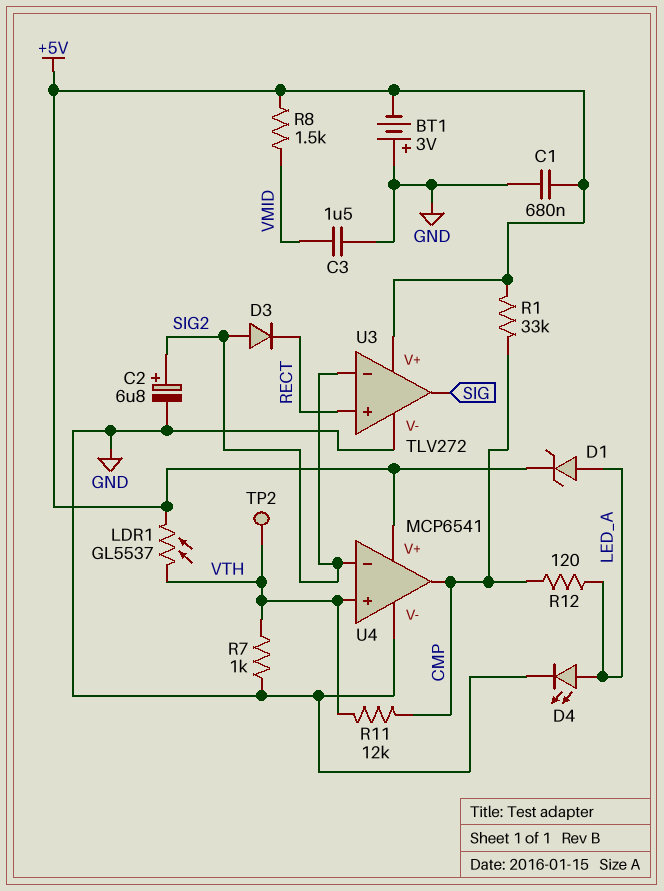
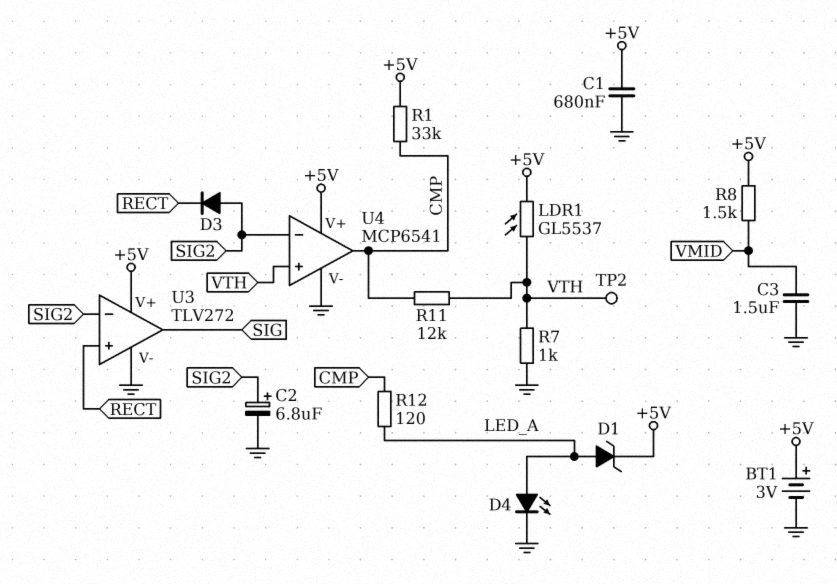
BT1: 3V (plus GND, minus +5V) -> 3V (plus +5V, minus GND)

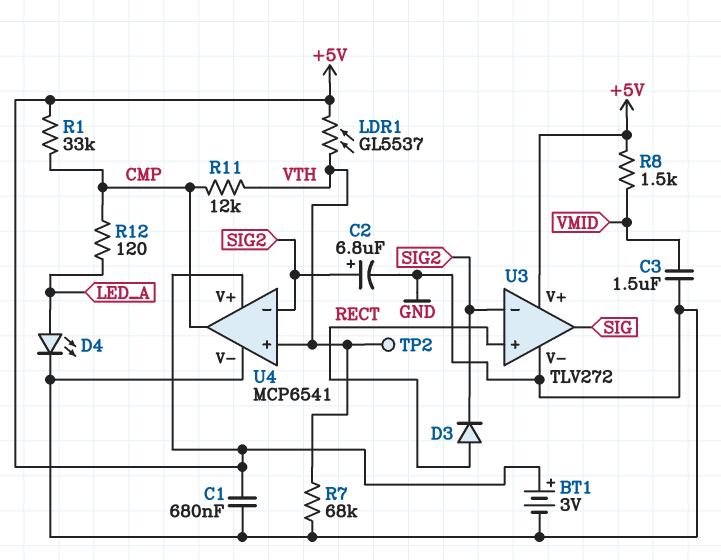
D1: zener (A LED_A, K +5V) -> none
D3: diode (A SIG2, K RECT) -> diode (A RECT, K SIG2)
R7: 1k (GND, VTH) -> 68k (GND, VTH)

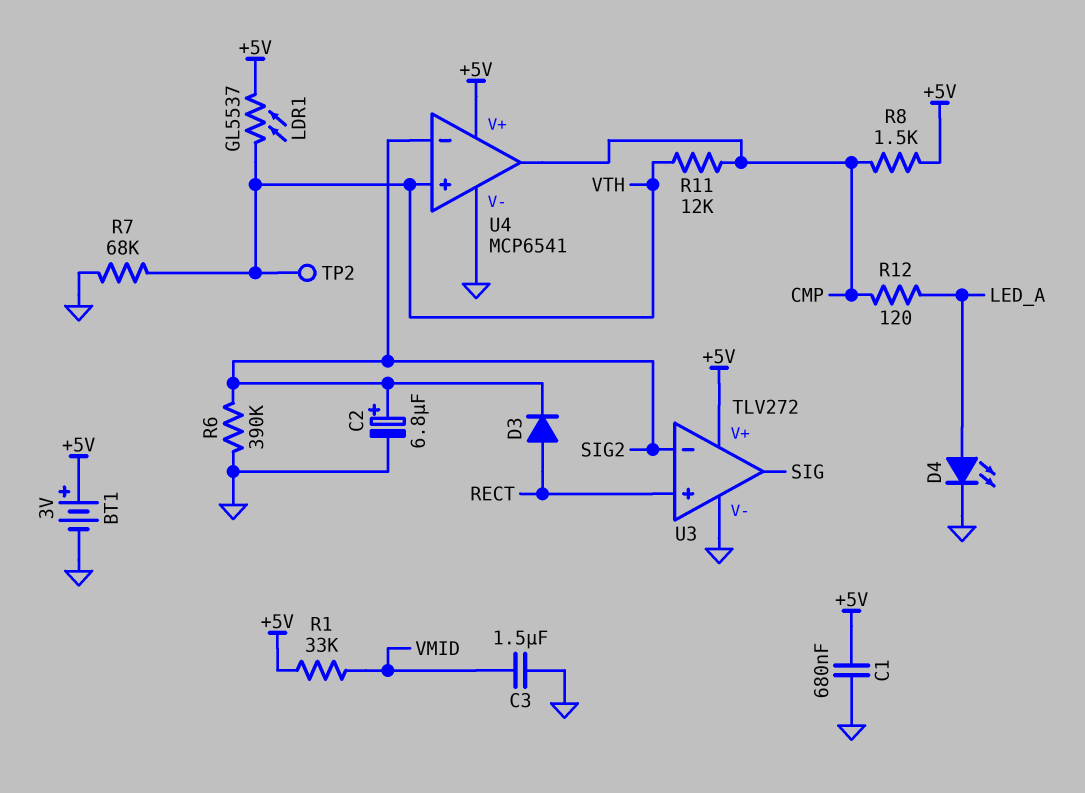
R1: 33k (+5V, CMP) -> 33k (+5V, VMID)
R6: none -> 390k (GND, SIG2)
R8: 1.5k (+5V, VMID) -> 1.5k (+5V, CMP)

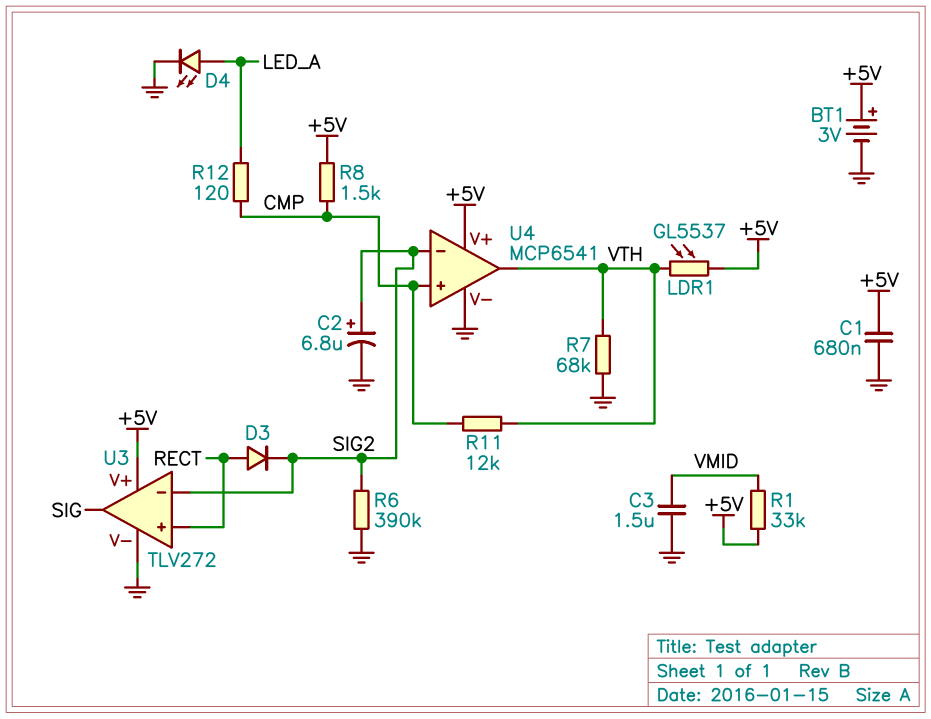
TP2: test point (VTH) -> none
U4 pin in+: VTH -> CMP
U4 pin out: CMP -> VTH

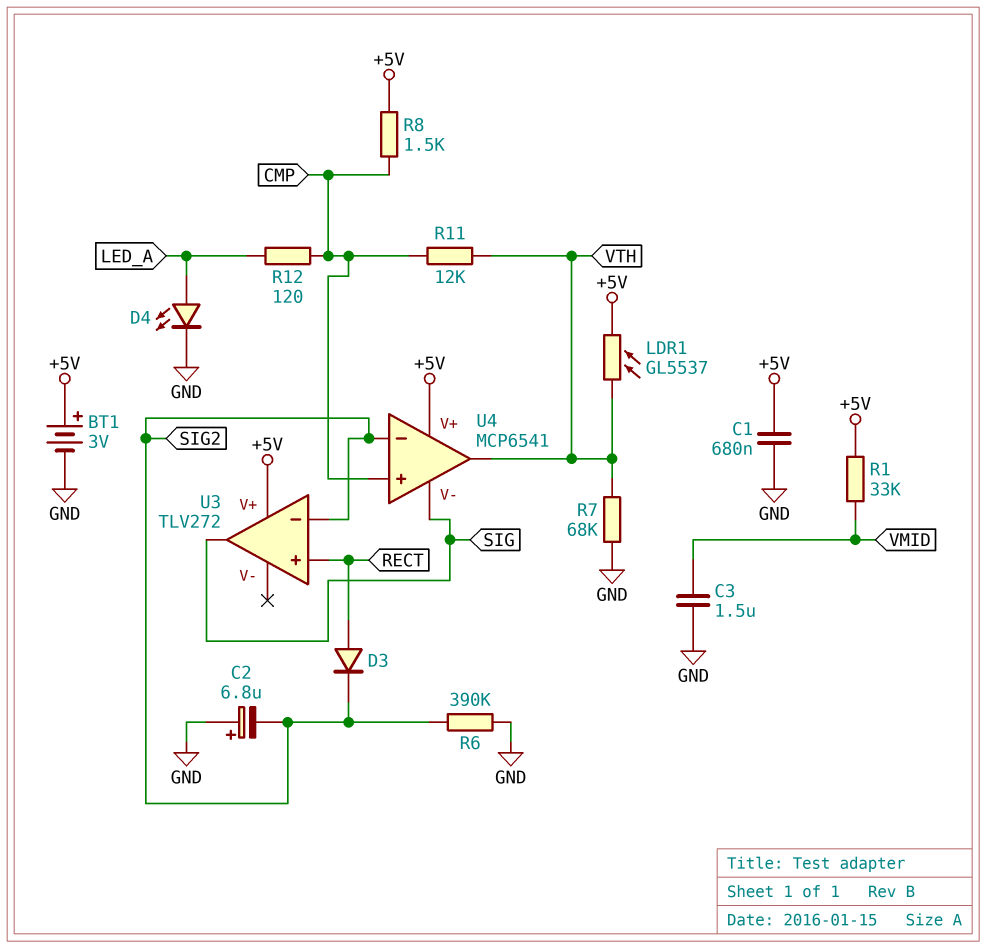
C2: 6.8uF (plus SIG2, minus GND) -> 6.8uF (plus GND, minus SIG2)
U3 pin V-: GND -> none
U4 pin V-: GND -> SIG

